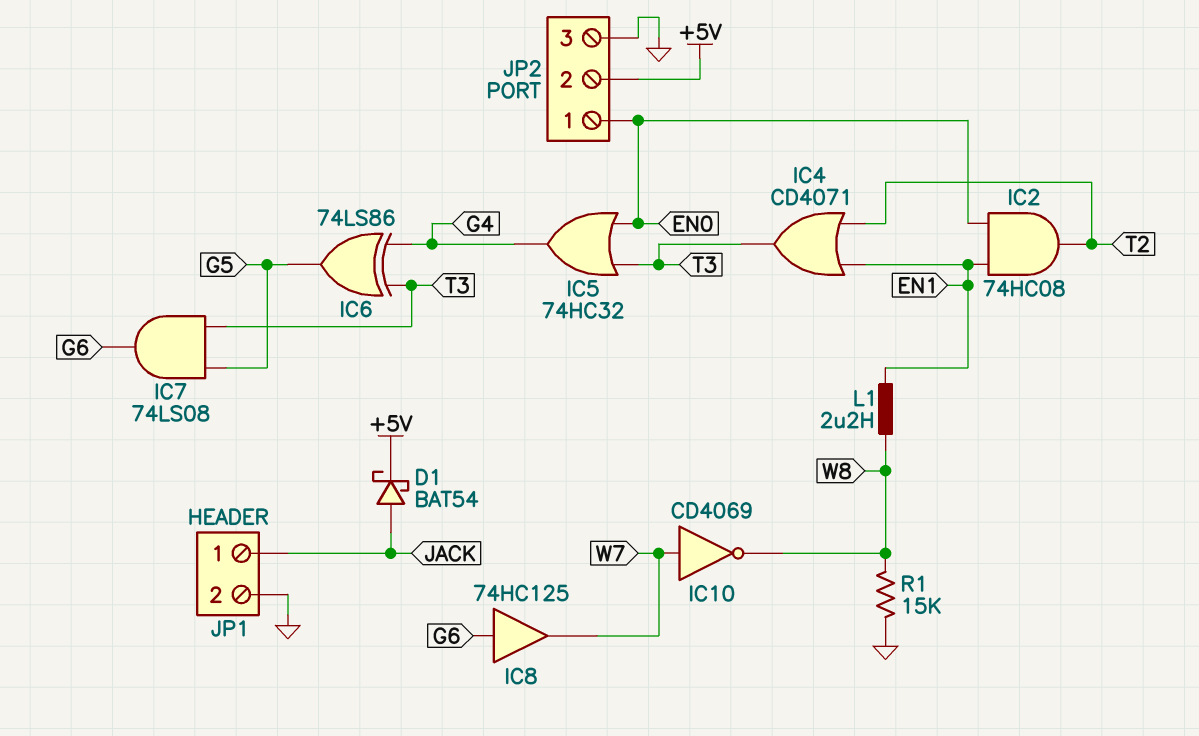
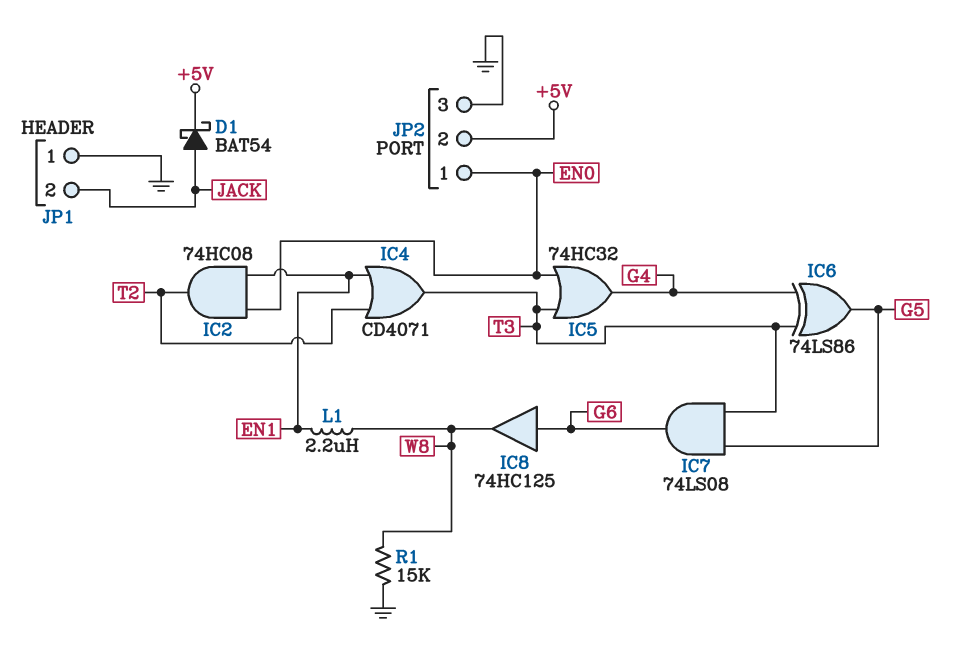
IC8: buffer 74HC125 (in G6, out W7) -> buffer 74HC125 (in G6, out W8)
IC10: NOT CD4069 (in W7, out W8) -> none
JP1 pin 1: JACK -> GND
JP1 pin 2: GND -> JACK

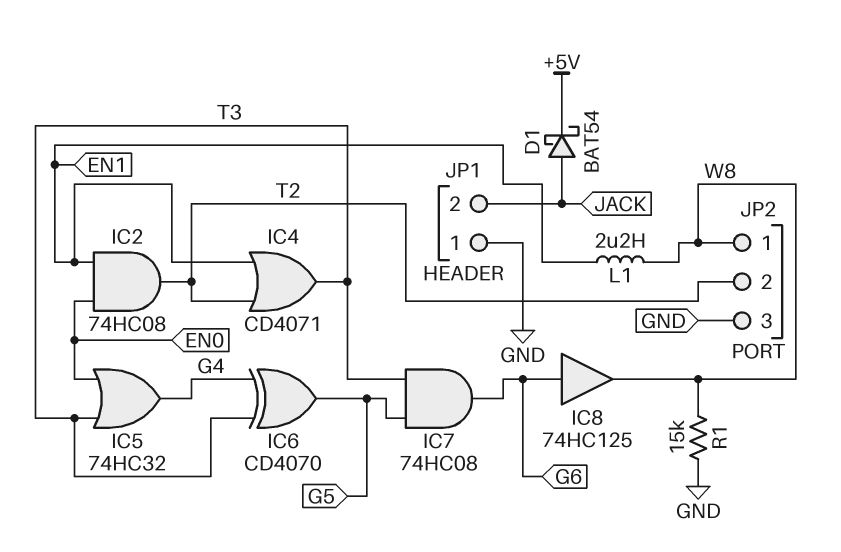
IC6: XOR 74LS86 (in G4, in T3, out G5) -> XOR CD4070 (in G4, in T3, out G5)
IC7: AND 74LS08 (in G5, in T3, out G6) -> AND 74HC08 (in G5, in T3, out G6)
JP2 pin 1: EN0 -> W8
JP2 pin 2: +5V -> T2

